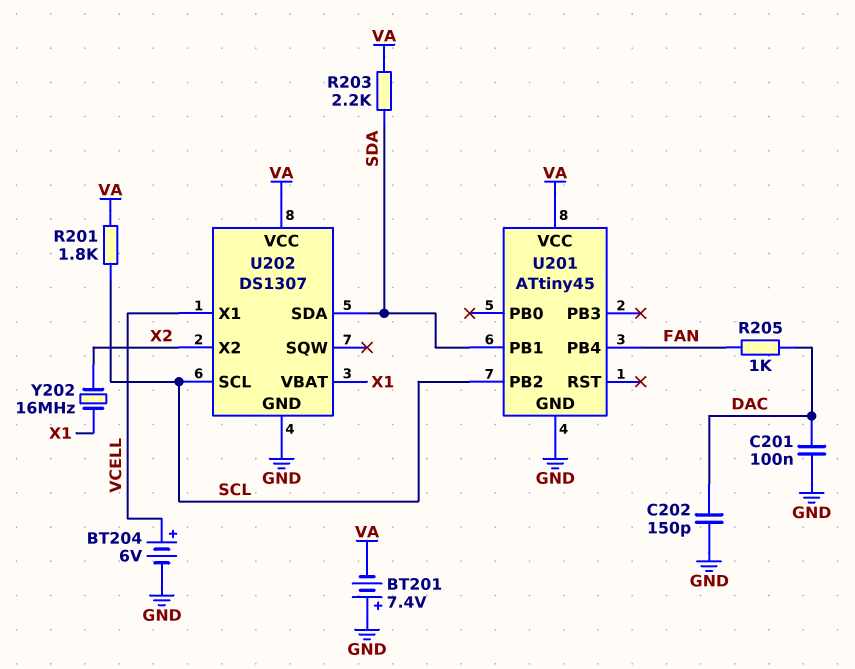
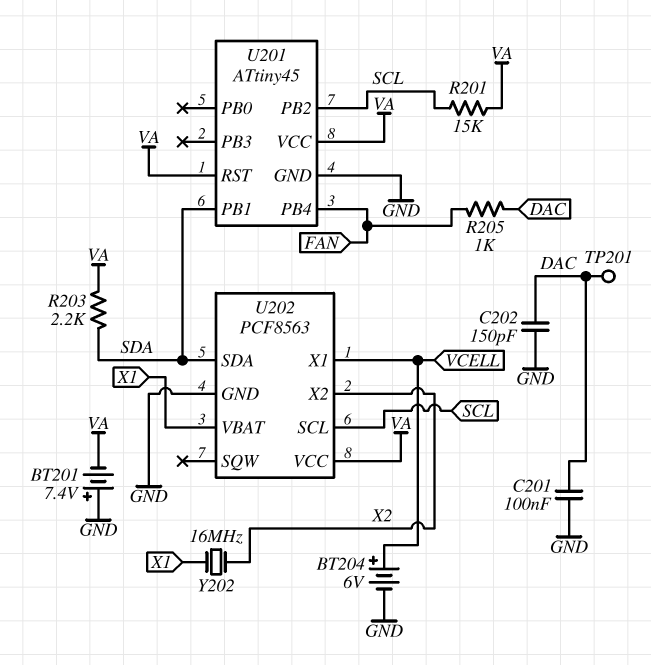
R201: 1.8k (SCL, VA) -> 15k (SCL, VA)
TP201: none -> test point (DAC)
U201 pin RST: none -> VA
U202: DS1307 -> PCF8563

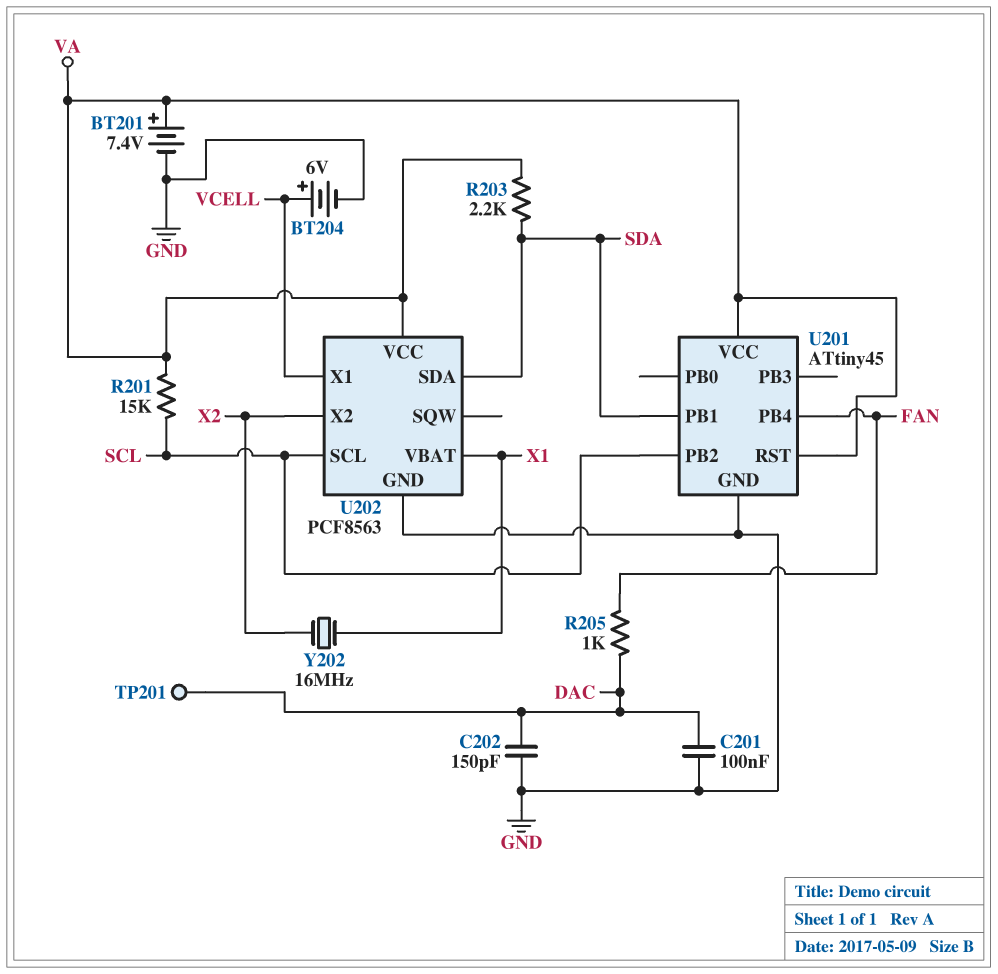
BT201: 7.4V (plus GND, minus VA) -> 7.4V (plus VA, minus GND)

